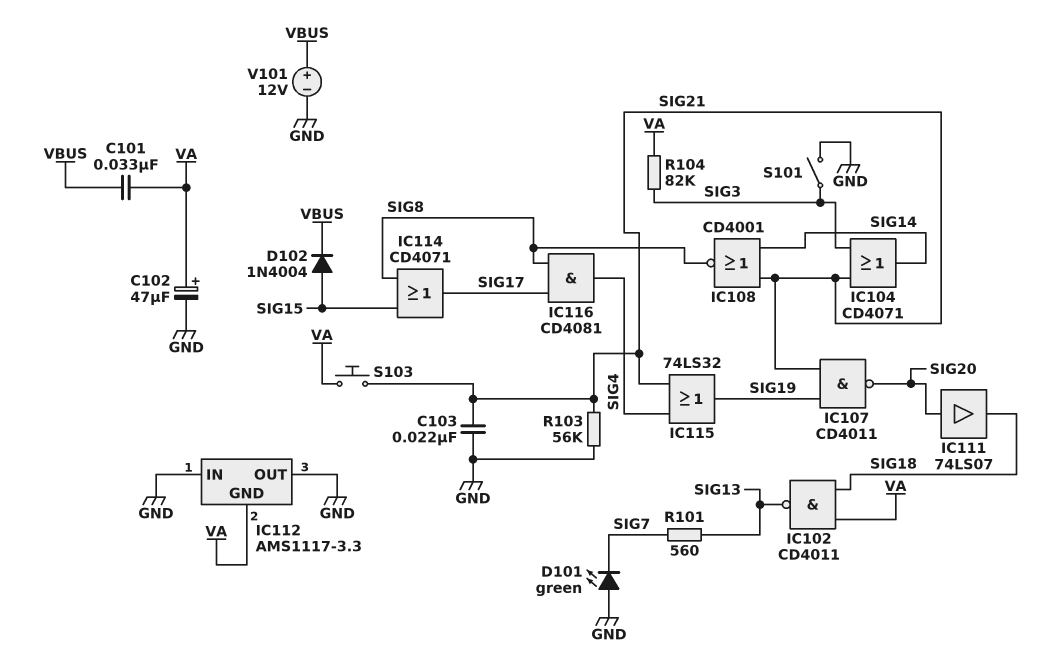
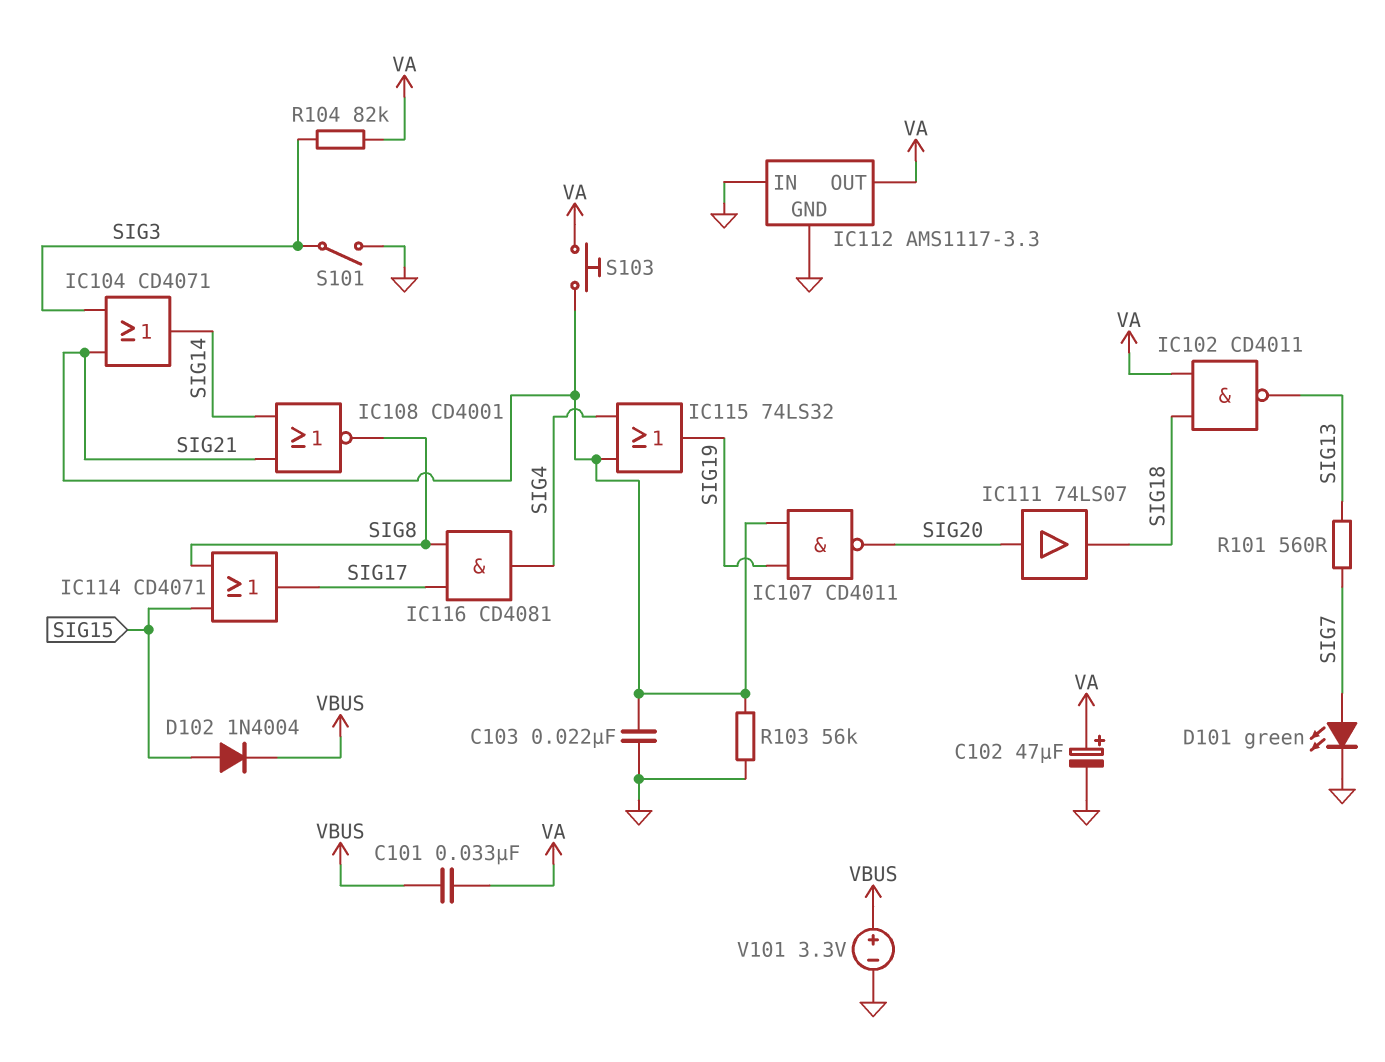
D101: LED green (A GND, K SIG7) -> LED green (A SIG7, K GND)
IC112 pin GND: VA -> GND
IC112 pin OUT: GND -> VA
V101: 12V (plus VBUS, minus GND) -> 3.3V (plus VBUS, minus GND)

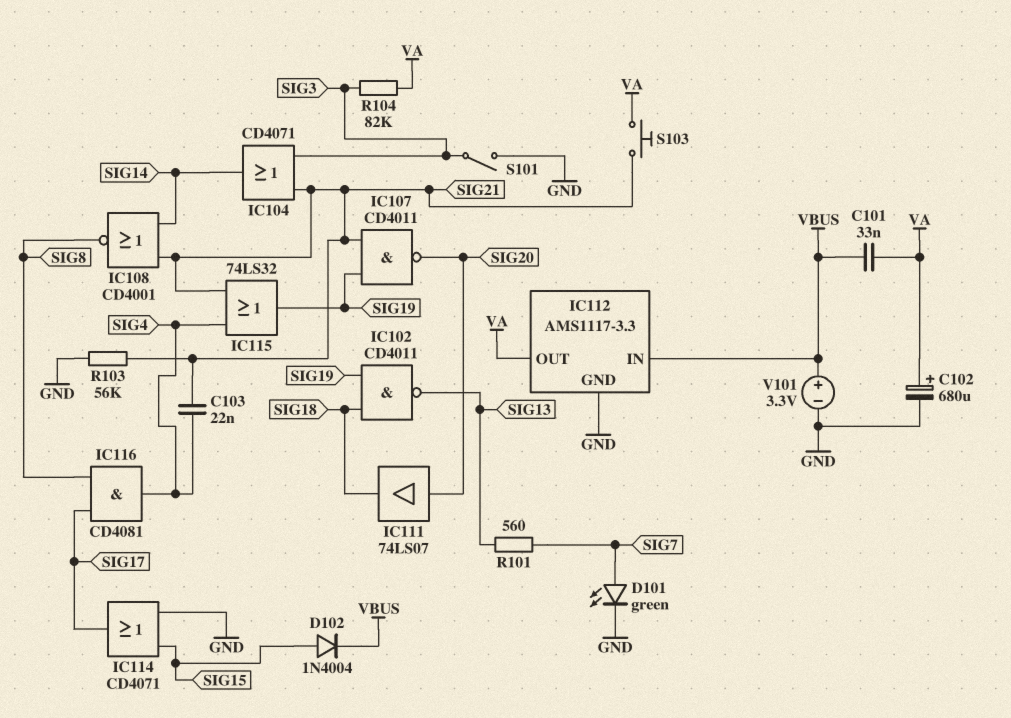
C102: 47uF (plus VA, minus GND) -> 680uF (plus VA, minus GND)
C103: 22nF (GND, SIG21) -> 22nF (SIG4, SIG21)
IC102: NAND CD4011 (in SIG18, in VA, out SIG13) -> NAND CD4011 (in SIG18, in SIG19, out SIG13)
IC112 pin IN: GND -> VBUS
IC114: OR CD4071 (in SIG8, in SIG15, out SIG17) -> OR CD4071 (in GND, in SIG15, out SIG17)

